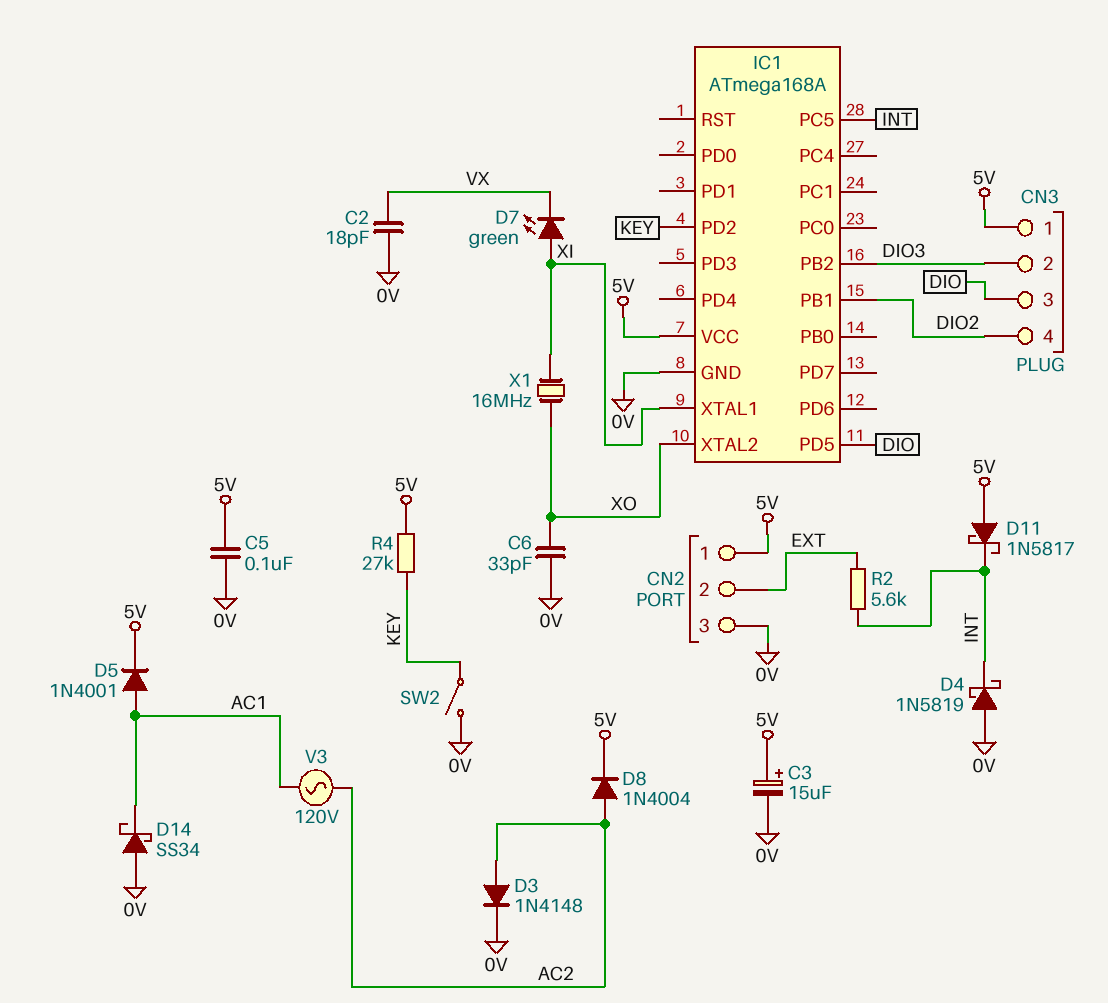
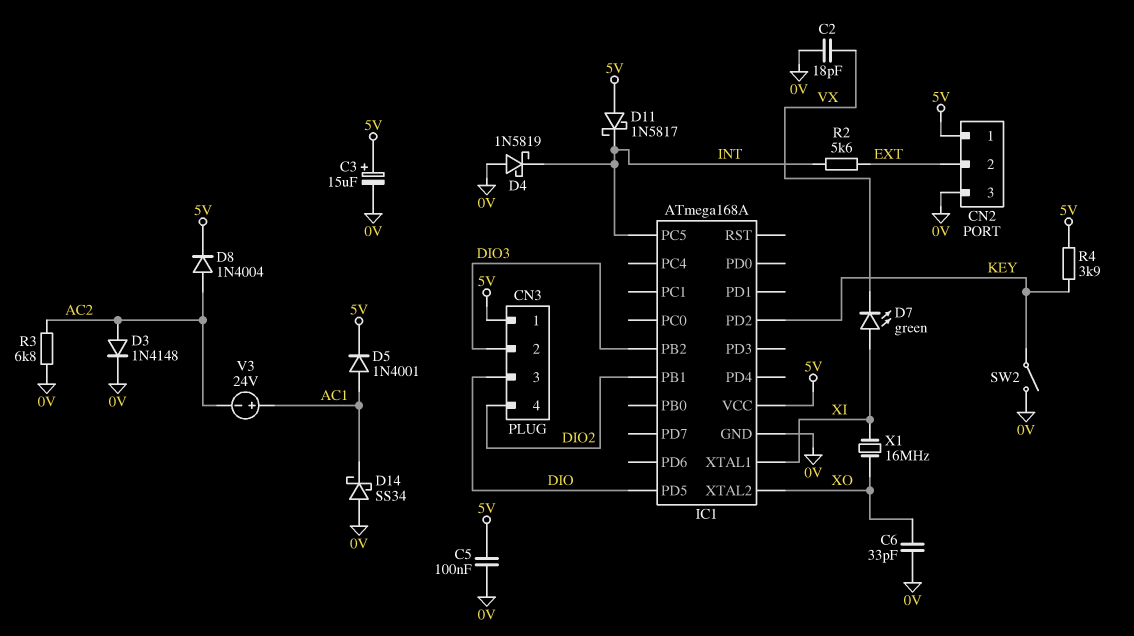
R3: none -> 6.8k (0V, AC2)
R4: 27k (5V, KEY) -> 3.9k (5V, KEY)
V3: AC 120V (AC1, AC2) -> 24V (plus AC1, minus AC2)

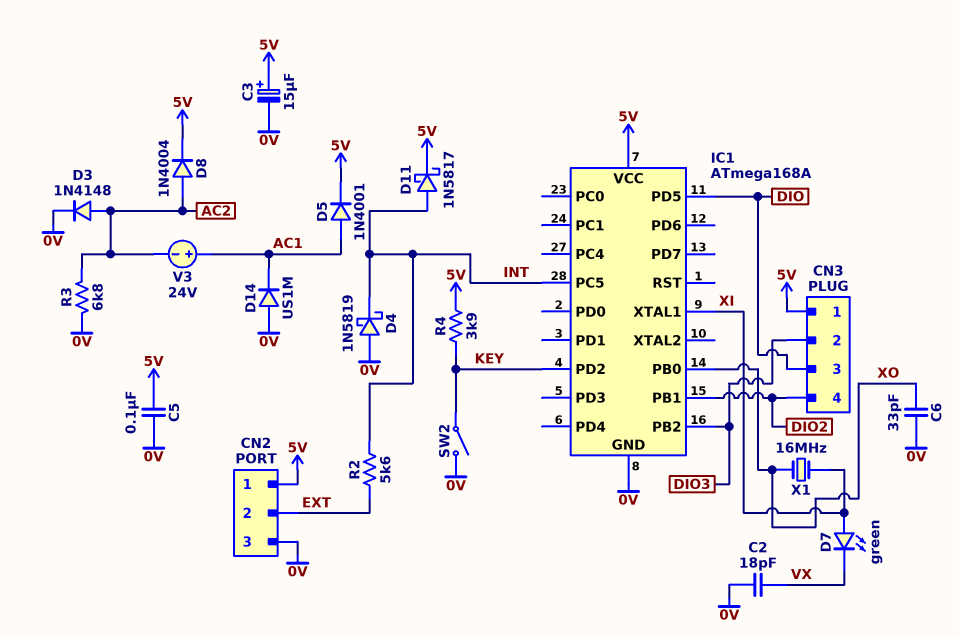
D11: schottky 1N5817 (A 5V, K INT) -> schottky 1N5817 (A INT, K 5V)
D14: schottky SS34 (A 0V, K AC1) -> diode US1M (A 0V, K AC1)
IC1 pin PB0: none -> XO
IC1 pin XTAL2: XO -> none

